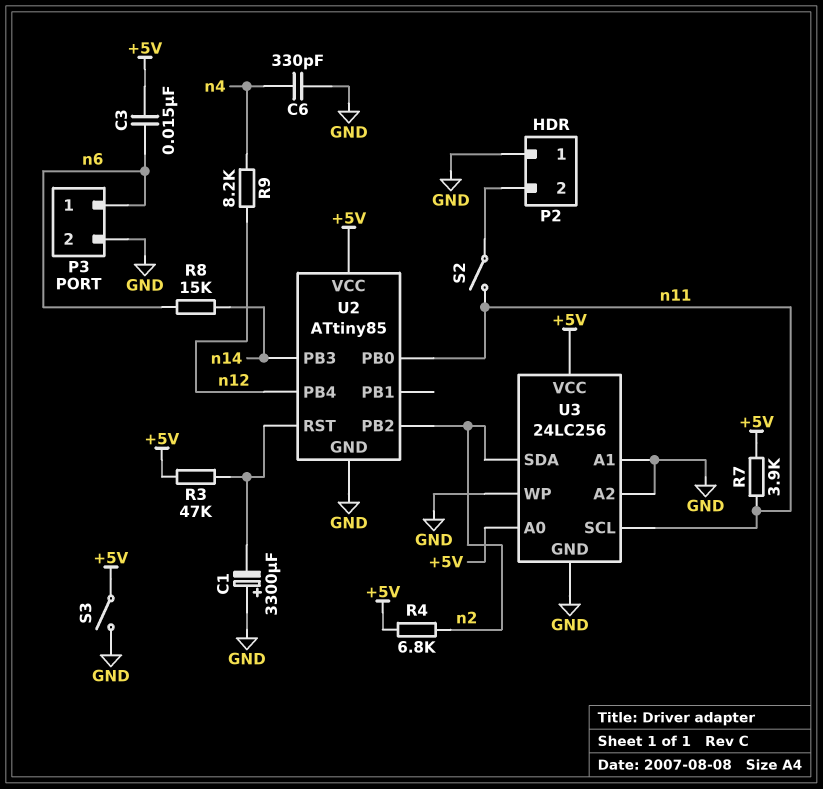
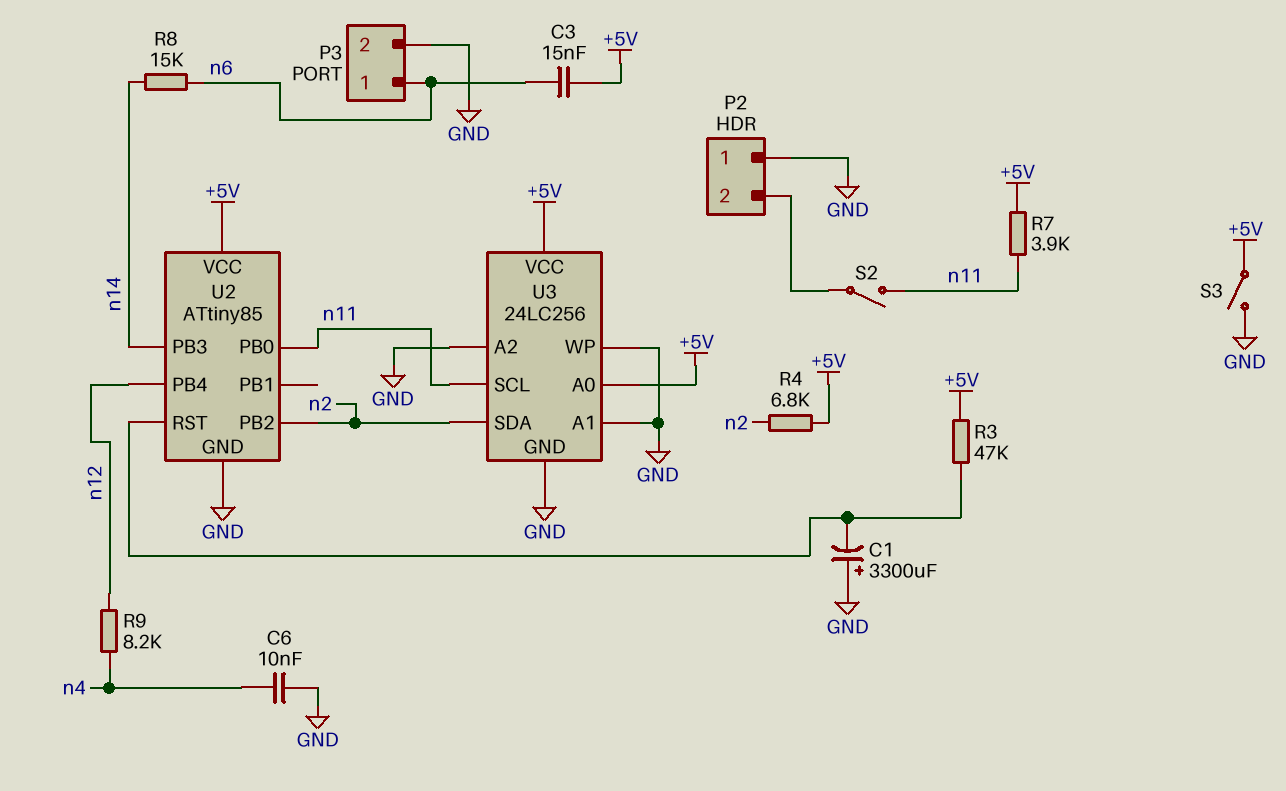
C6: 330pF (GND, n4) -> 10nF (GND, n4)

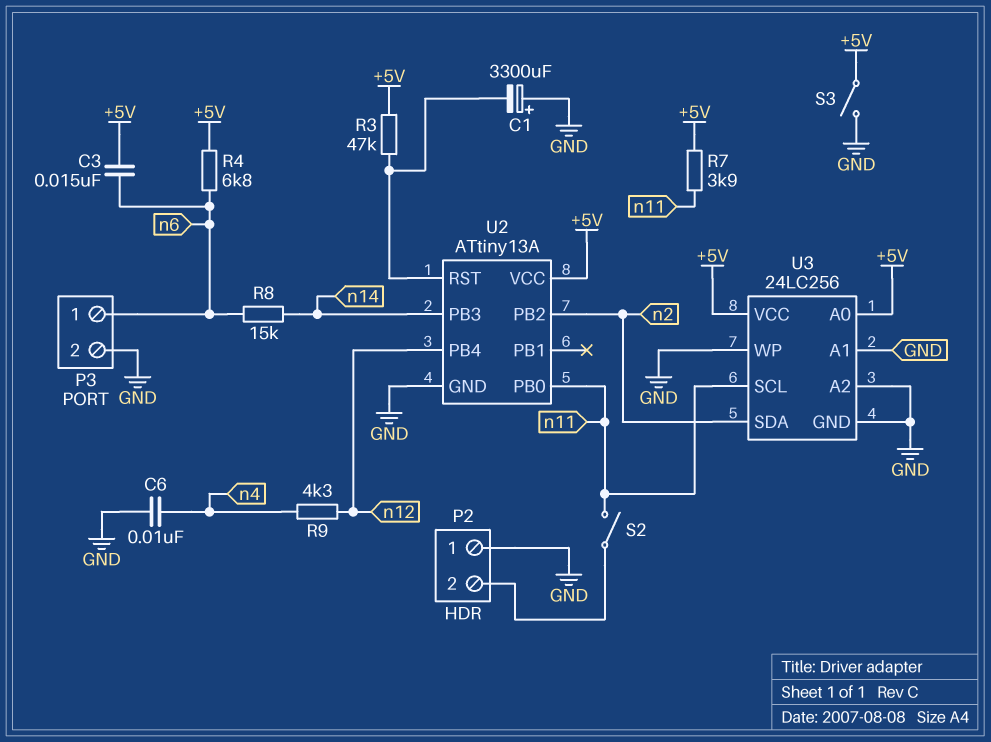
R4: 6.8k (+5V, n2) -> 6.8k (+5V, n6)
R9: 8.2k (n4, n12) -> 4.3k (n4, n12)
U2: ATtiny85 -> ATtiny13A

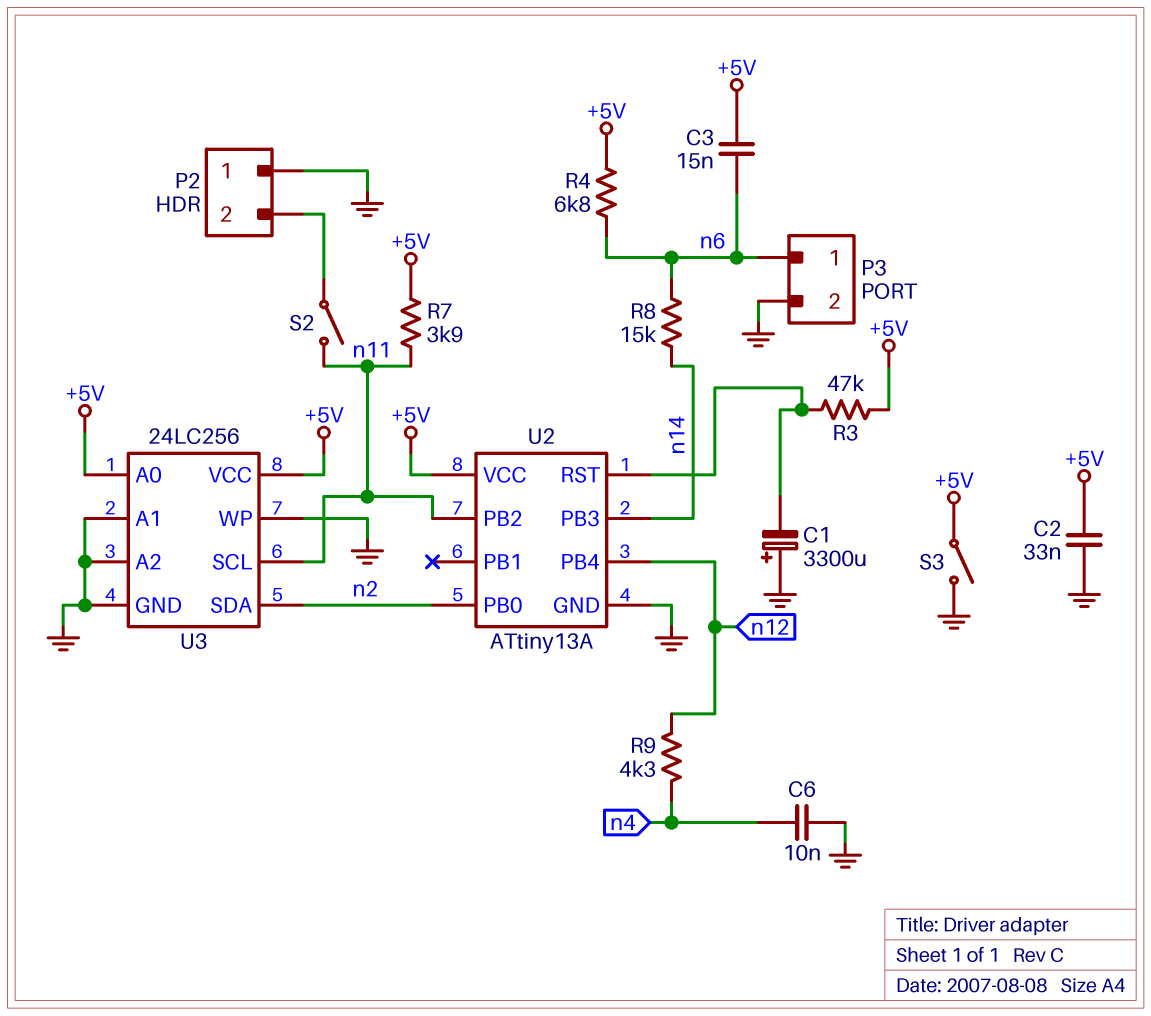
C2: none -> 33nF (+5V, GND)
U2 pin PB0: n11 -> n2
U2 pin PB2: n2 -> n11

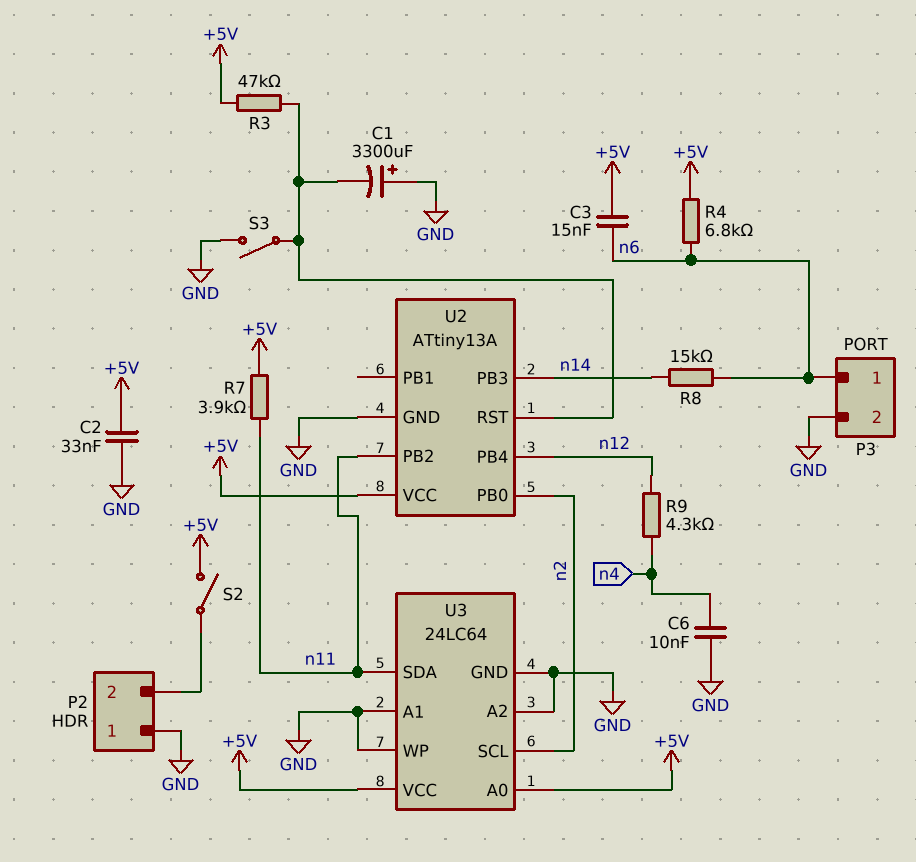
S2: switch (P2/2, n11) -> switch (+5V, P2/2)
S3: switch (+5V, GND) -> switch (GND, U2/RST)
U3: 24LC256 -> 24LC64
U3 pin SCL: n11 -> n2
U3 pin SDA: n2 -> n11

